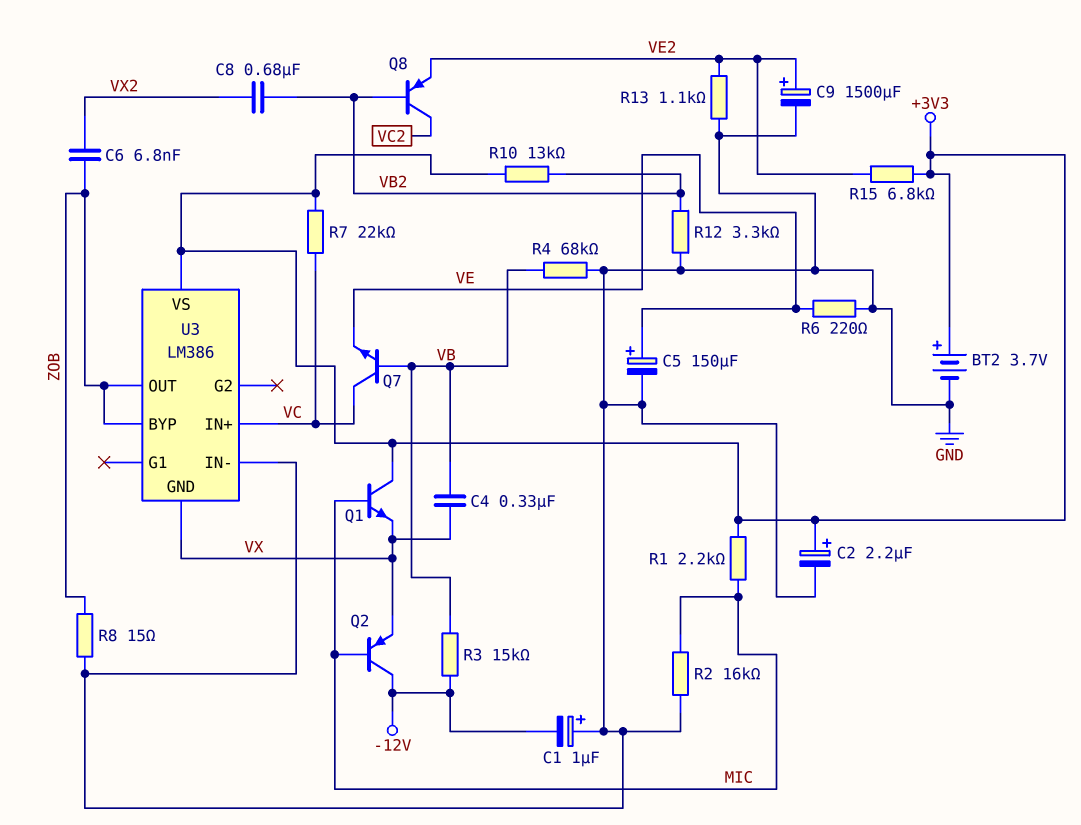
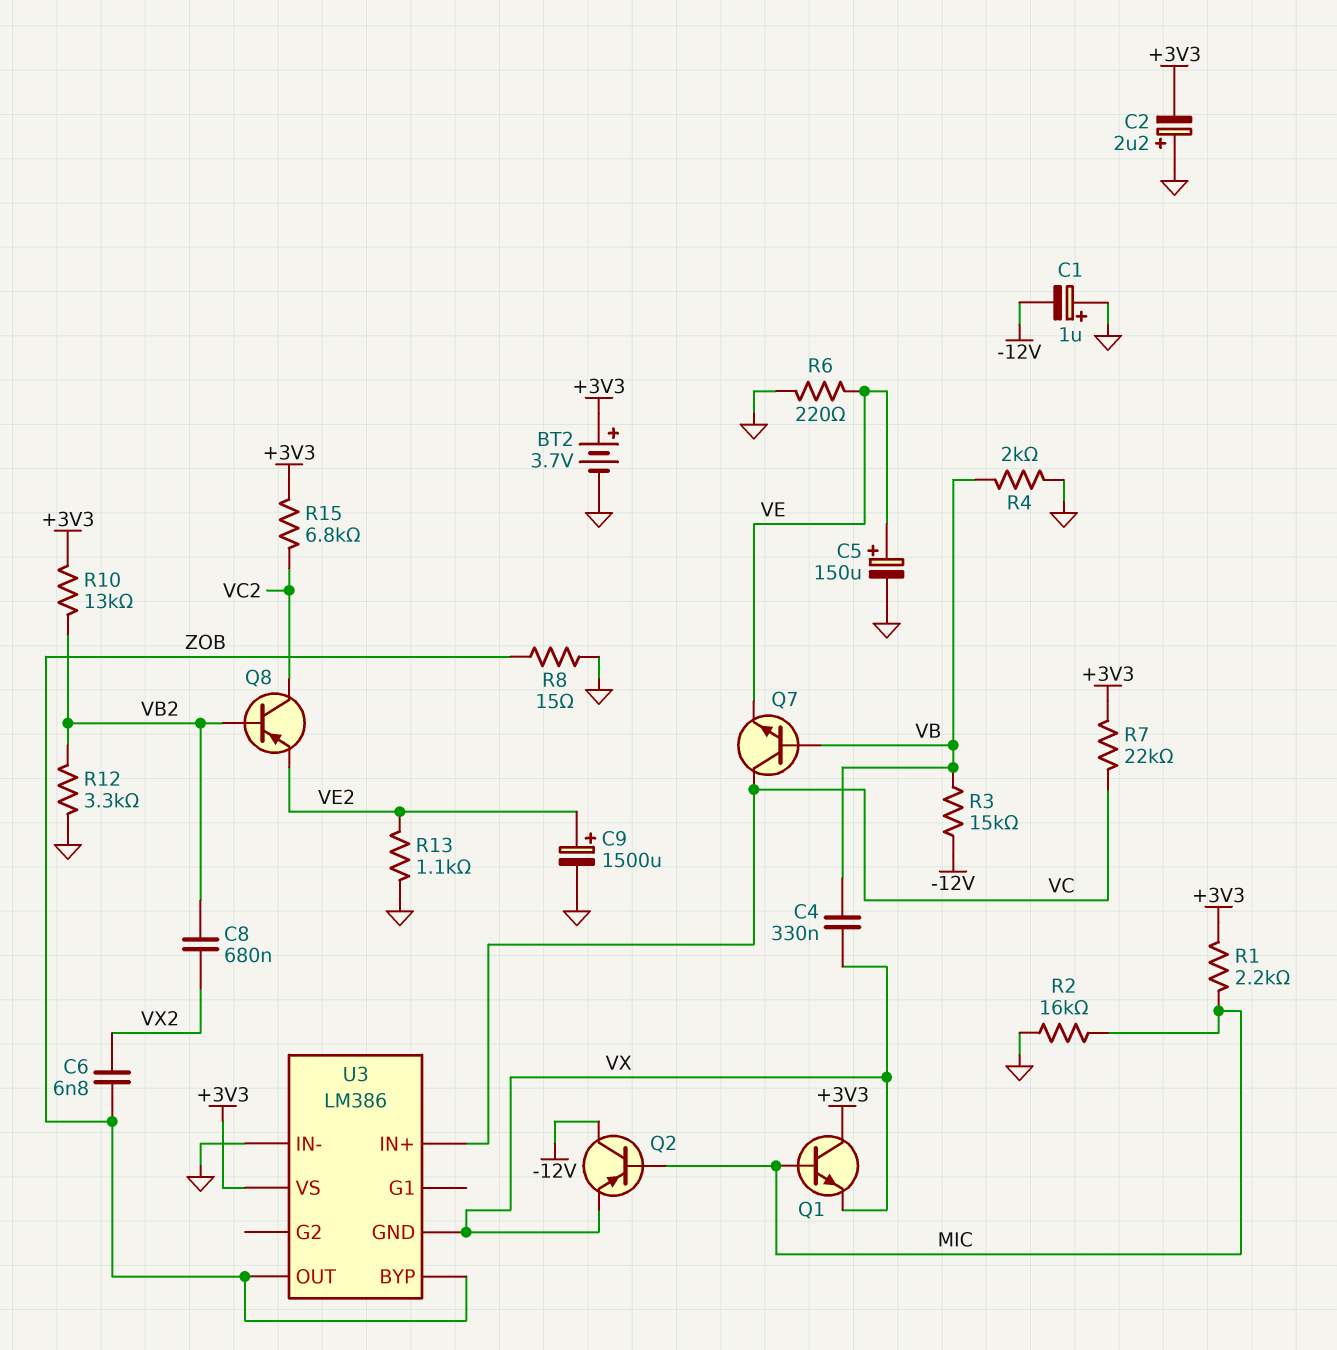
C2: 2.2uF (plus +3V3, minus GND) -> 2.2uF (plus GND, minus +3V3)
R4: 68k (GND, VB) -> 2k (GND, VB)
R15: 6.8k (+3V3, VE2) -> 6.8k (+3V3, VC2)

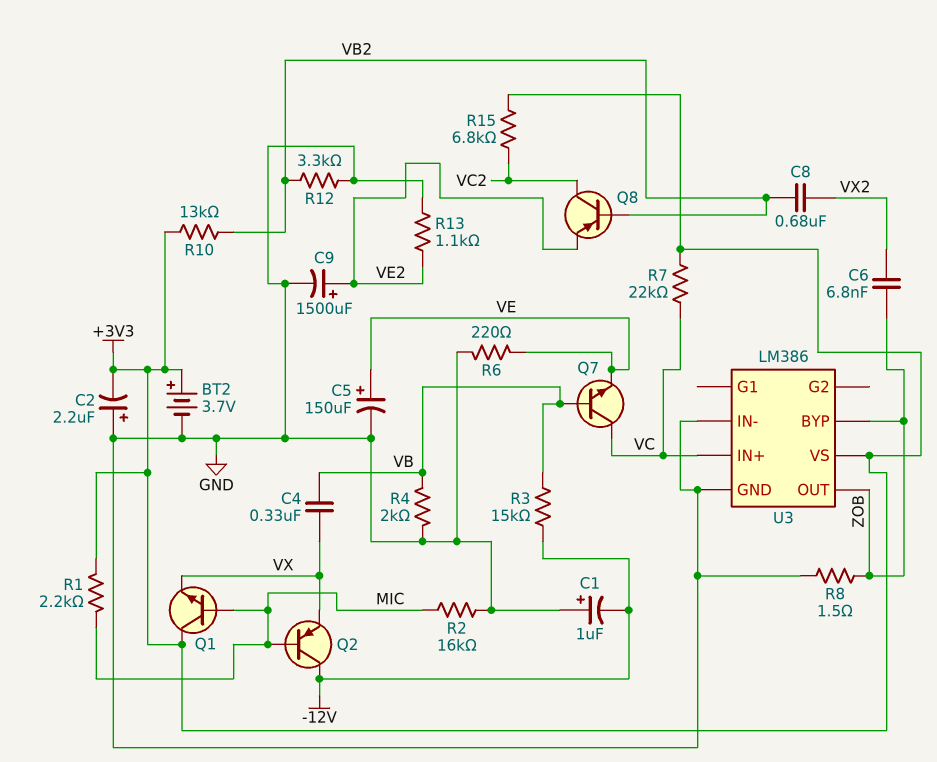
R8: 15 (GND, ZOB) -> 1.5 (GND, ZOB)
U3 pin GND: VX -> GND

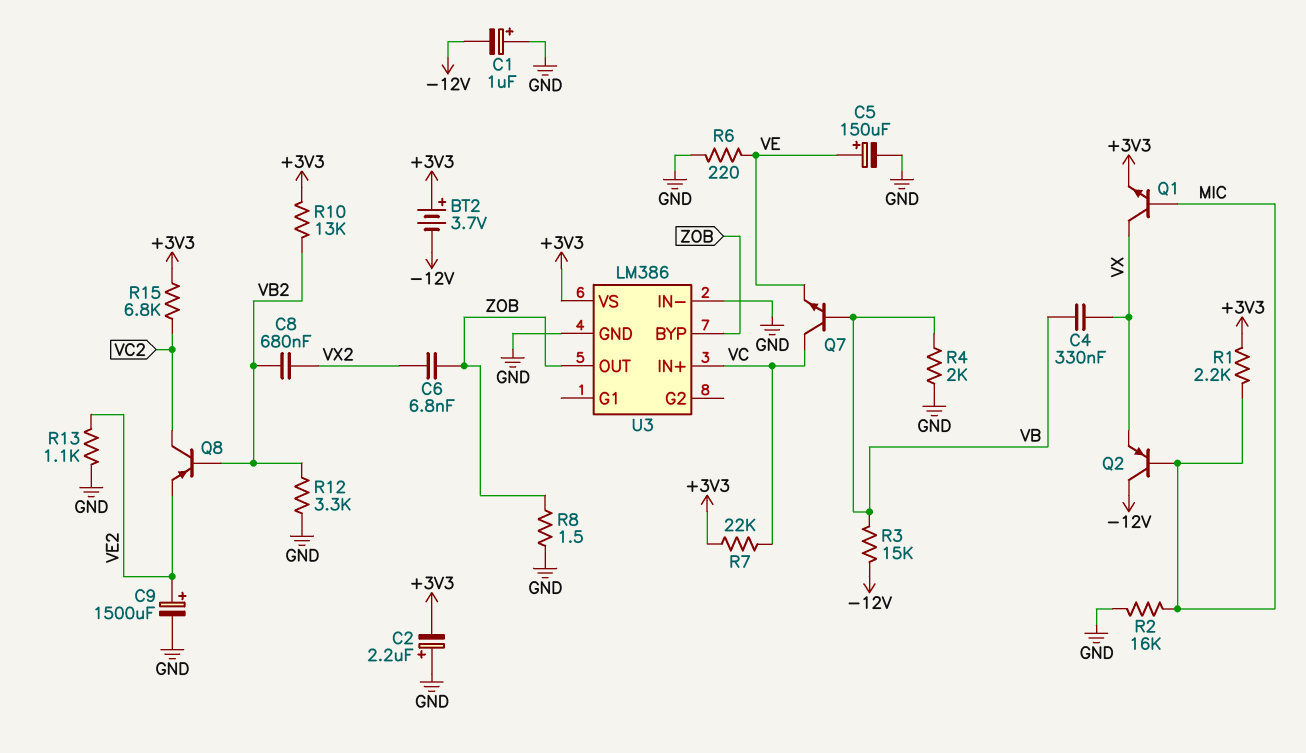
BT2: 3.7V (plus +3V3, minus GND) -> 3.7V (plus +3V3, minus -12V)
Q1: NPN (B MIC, C +3V3, E VX) -> NPN (B MIC, C VX, E +3V3)

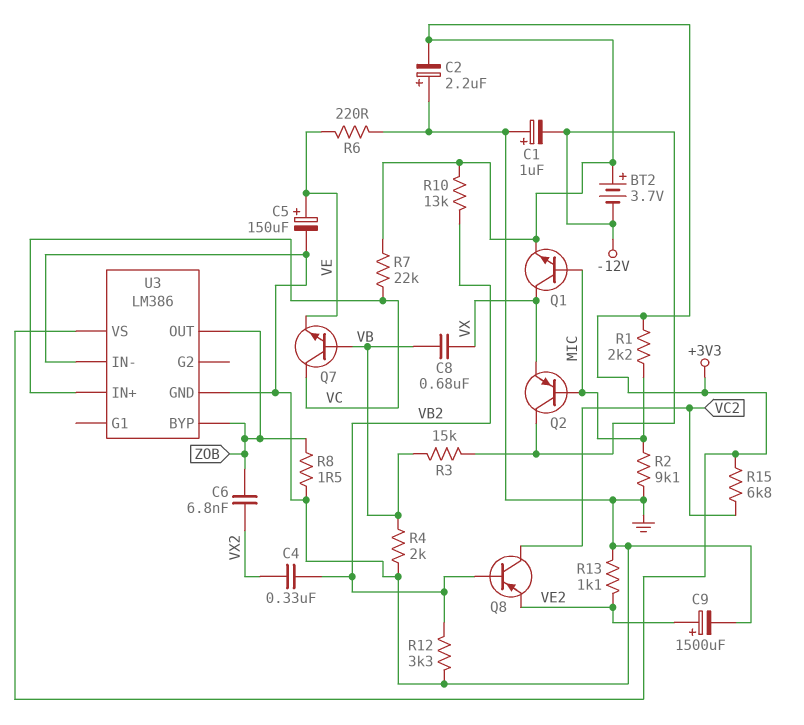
C4: 330nF (VB, VX) -> 330nF (VB2, VX2)
C8: 680nF (VB2, VX2) -> 680nF (VB, VX)
R2: 16k (GND, MIC) -> 9.1k (GND, MIC)

